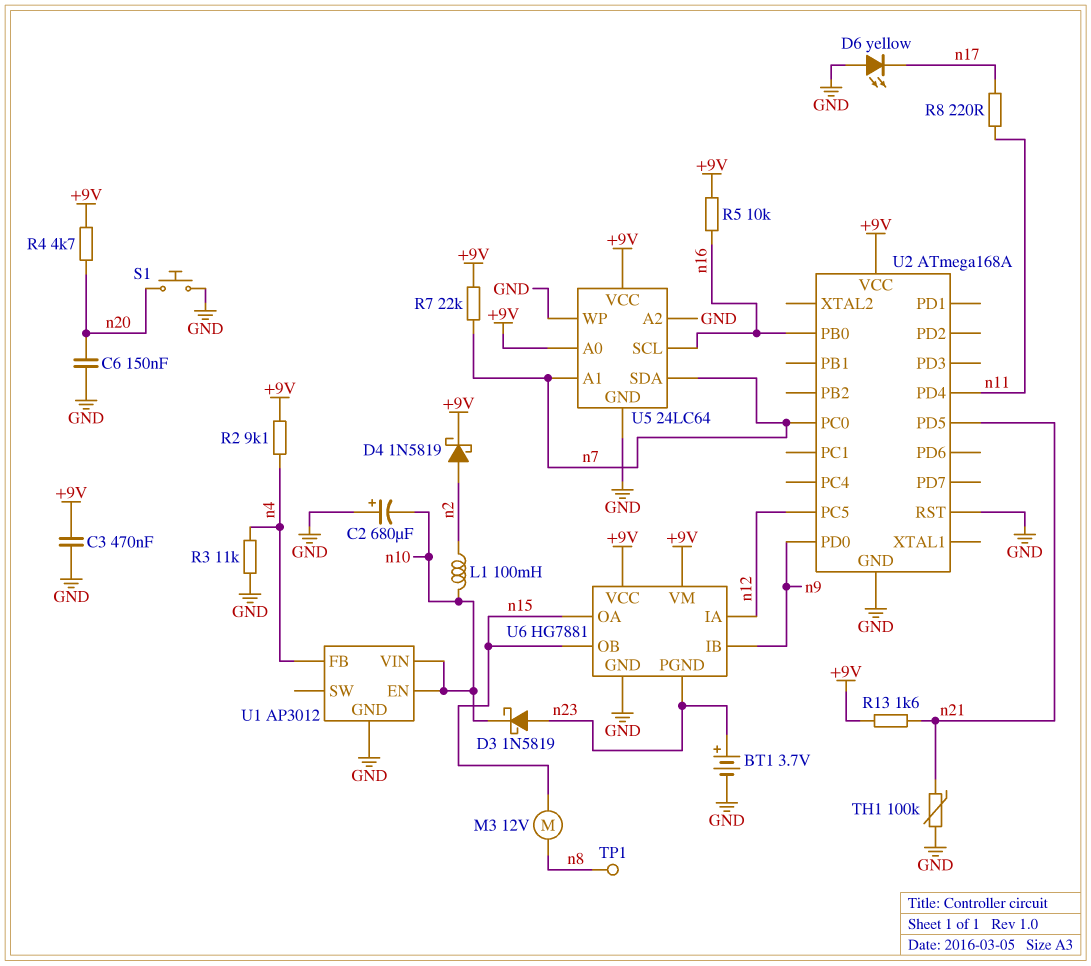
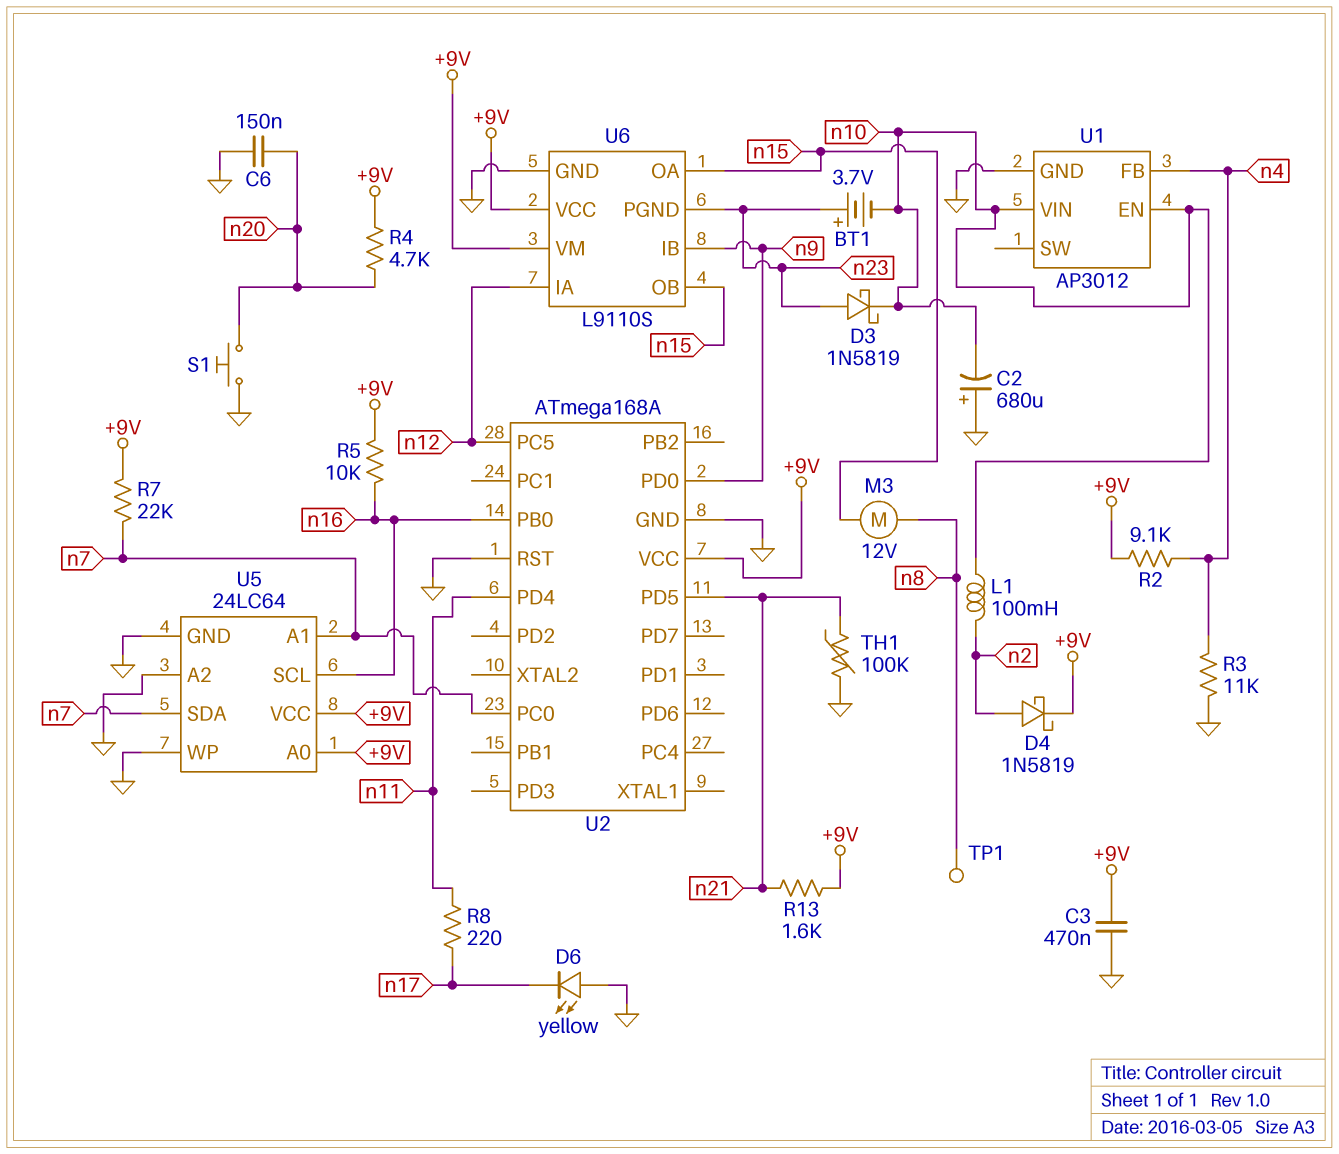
BT1: 3.7V (plus n23, minus GND) -> 3.7V (plus n23, minus n10)
U6: HG7881 -> L9110S

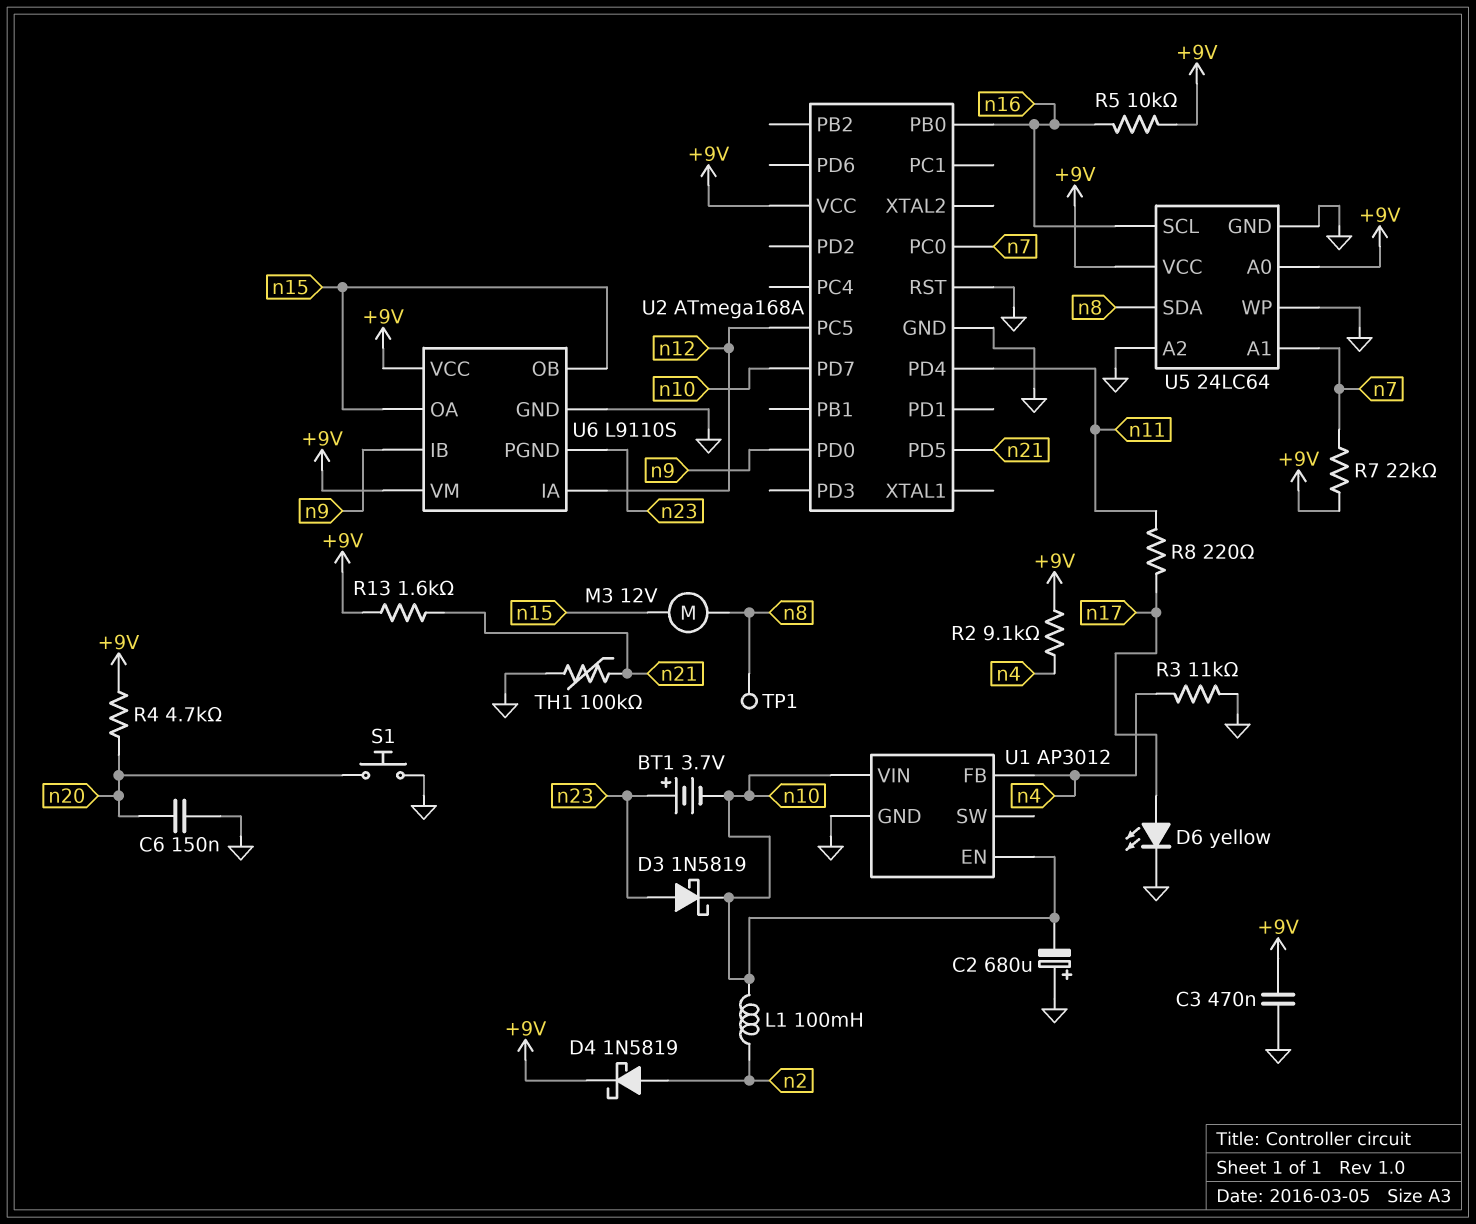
D6: LED yellow (A GND, K n17) -> LED yellow (A n17, K GND)
U2 pin PD7: none -> n10
U5 pin SDA: n7 -> n8

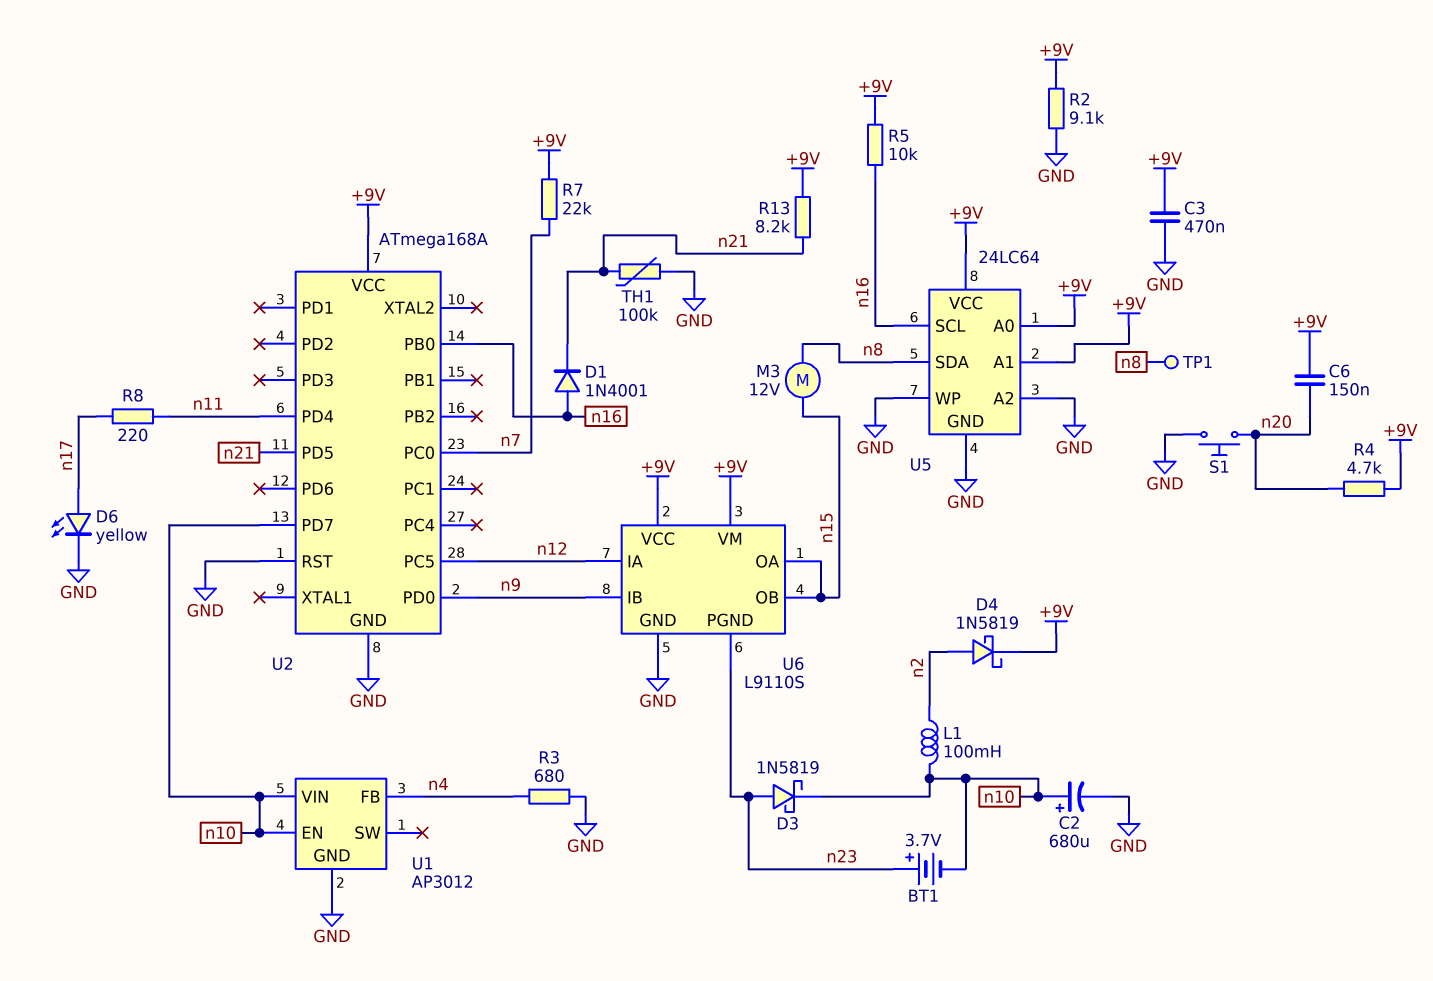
C2: 680uF (plus GND, minus n10) -> 680uF (plus n10, minus GND)
C6: 150nF (GND, n20) -> 150nF (+9V, n20)
D1: none -> diode 1N4001 (A n16, K n21)
R2: 9.1k (+9V, n4) -> 9.1k (+9V, GND)
R3: 11k (GND, n4) -> 680 (GND, n4)
R13: 1.6k (+9V, n21) -> 8.2k (+9V, n21)
U5 pin A1: n7 -> +9V

